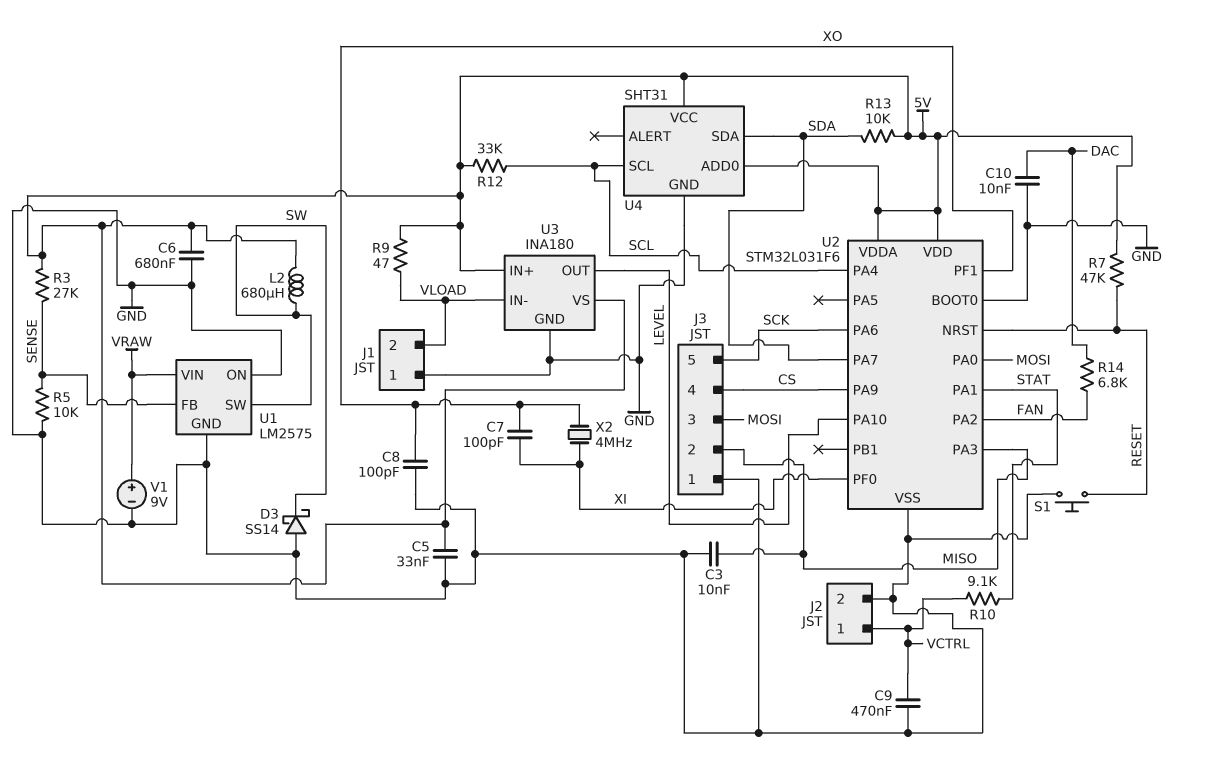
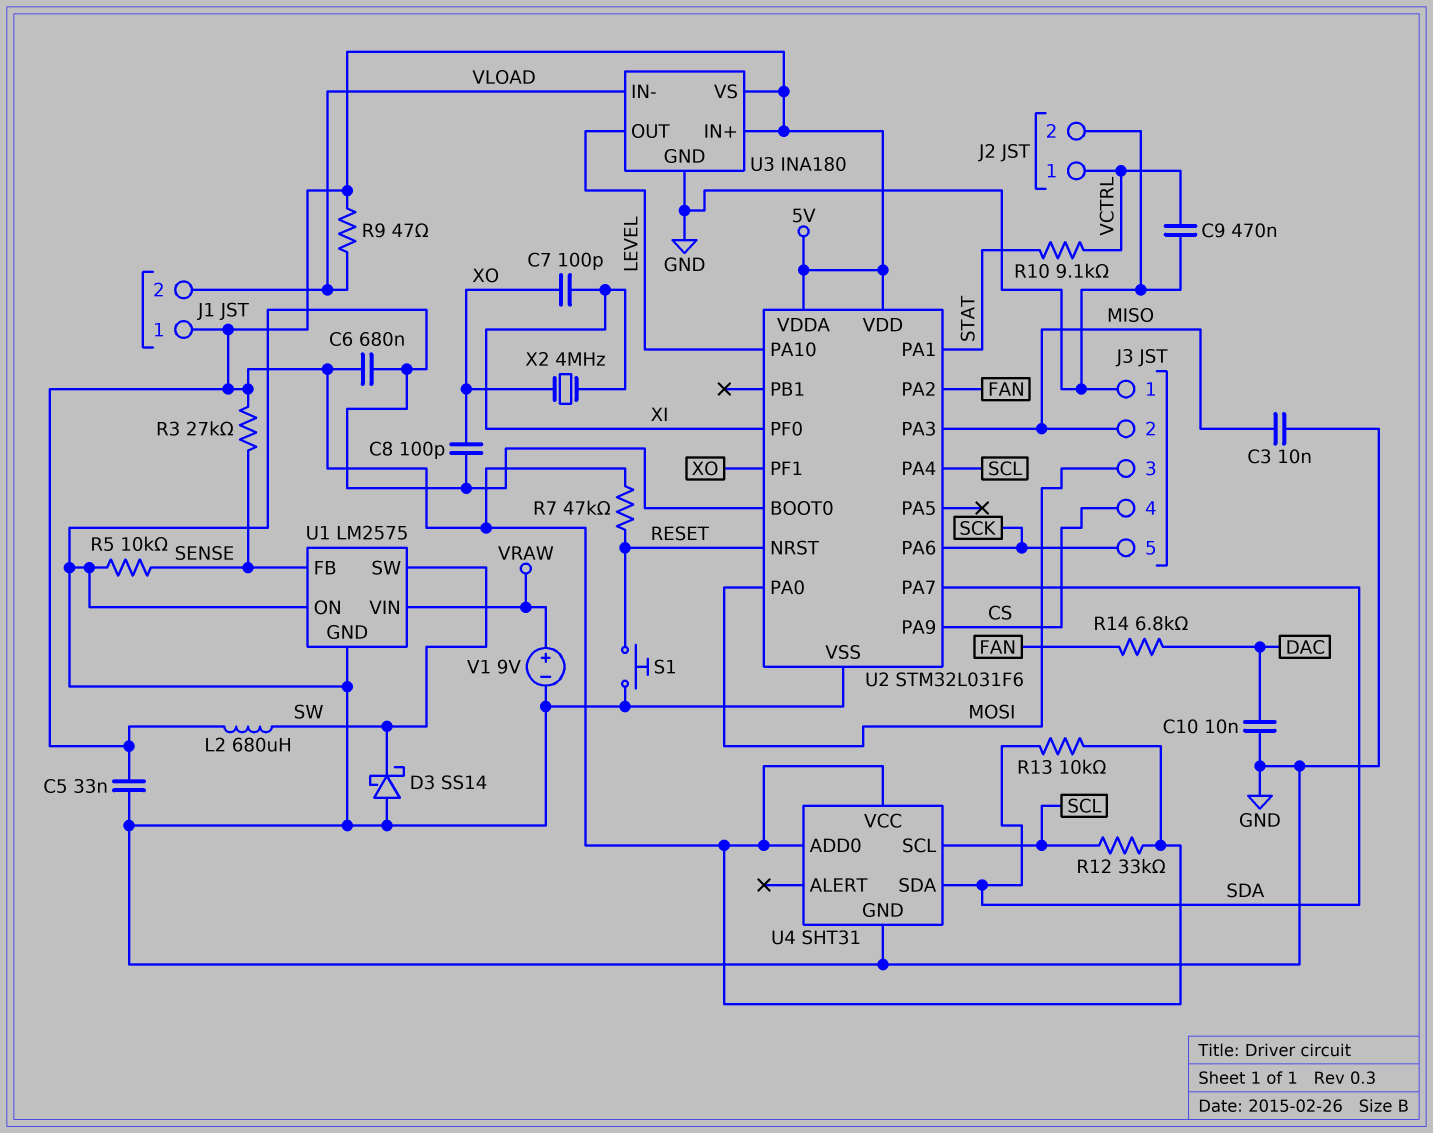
J1 pin 1: GND -> 5V

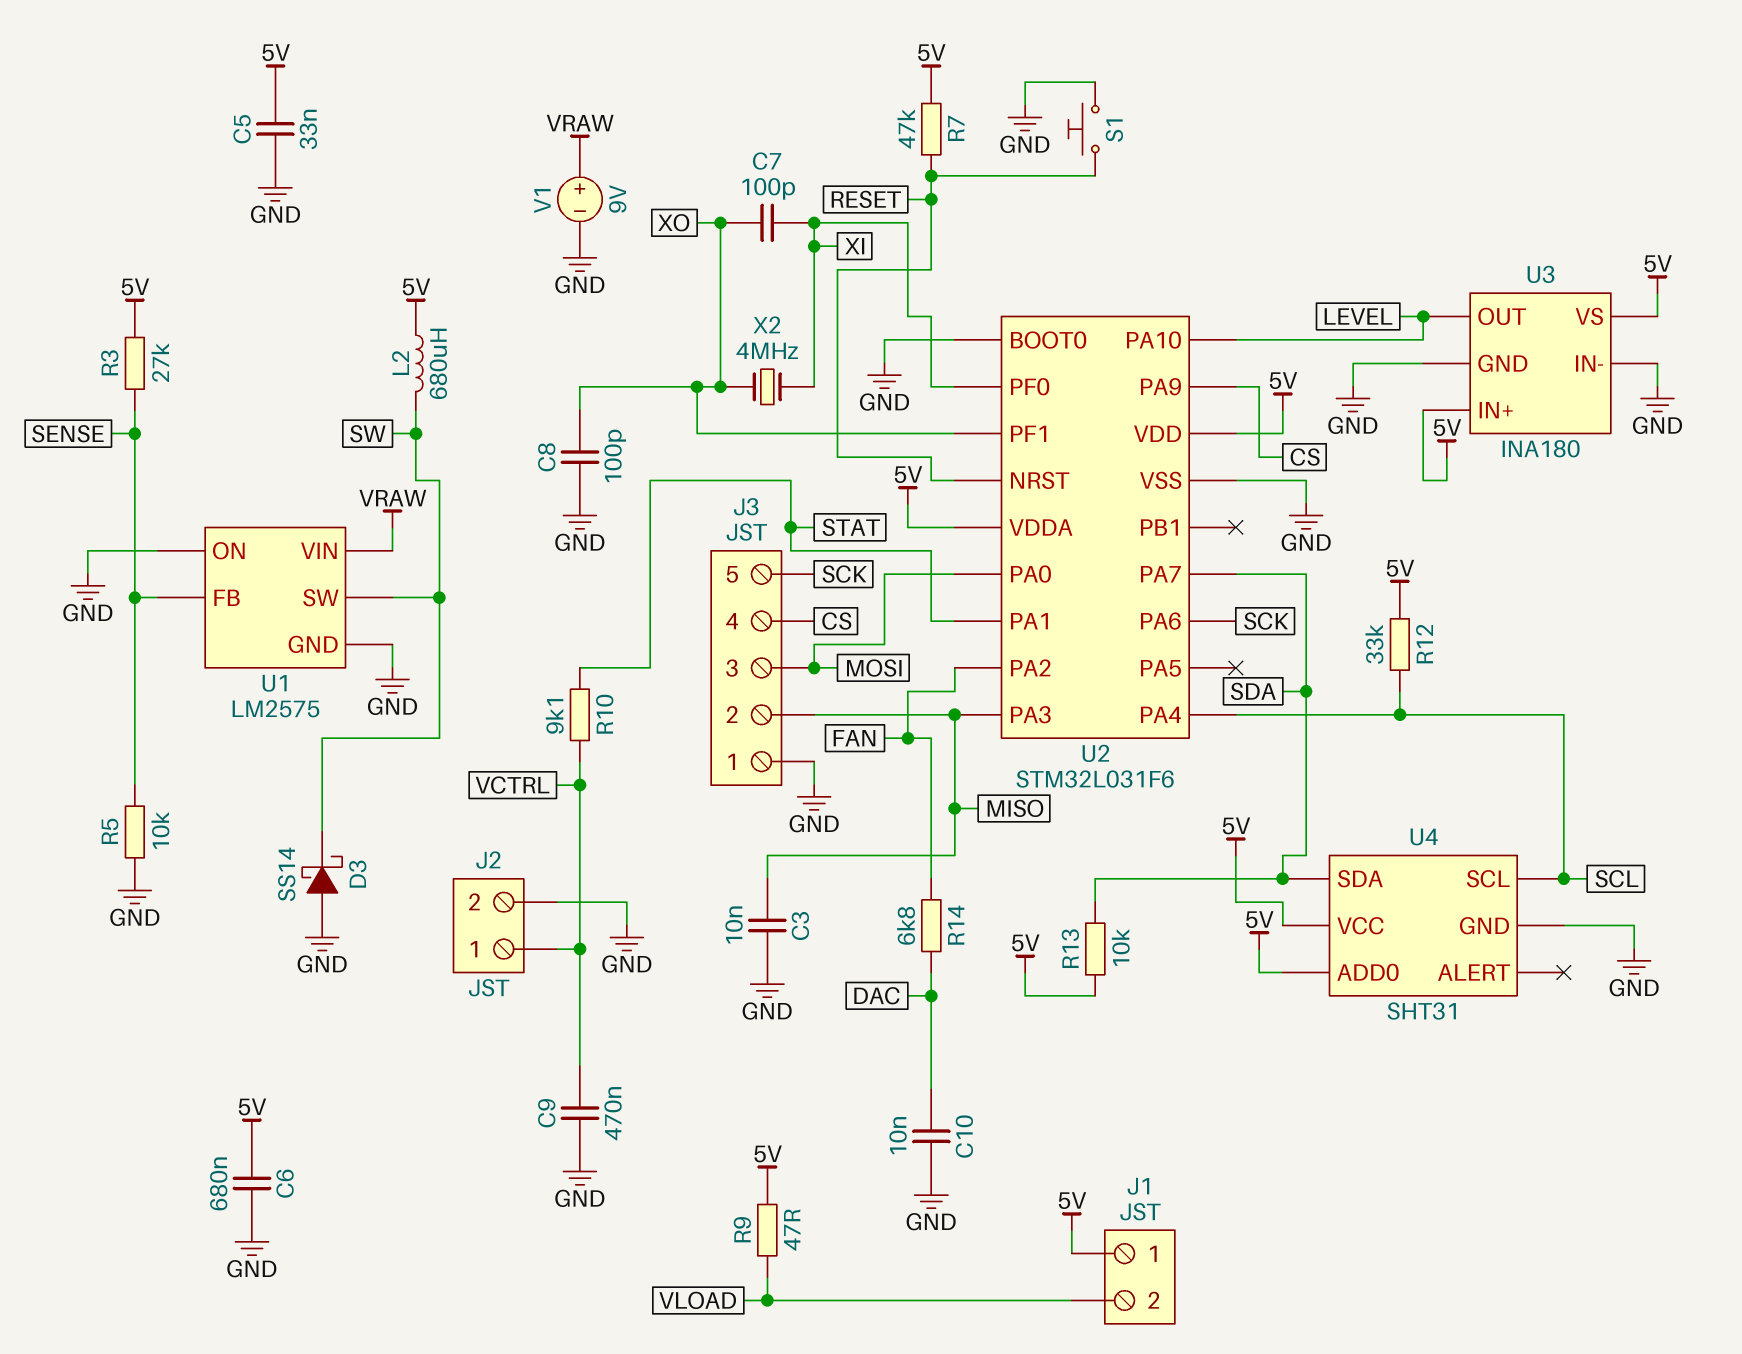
U3 pin IN-: VLOAD -> GND

